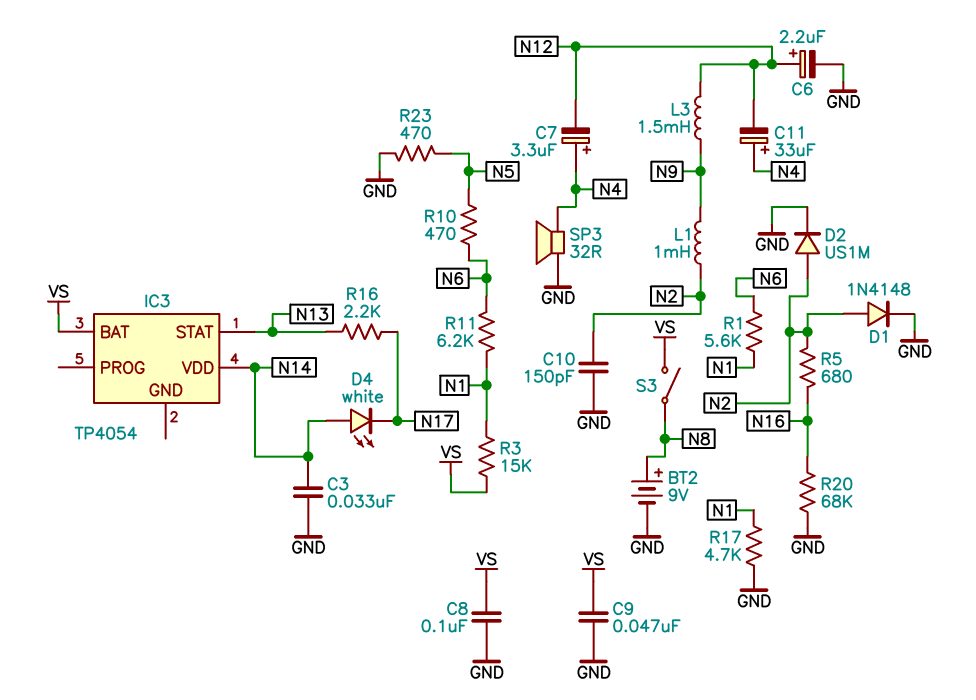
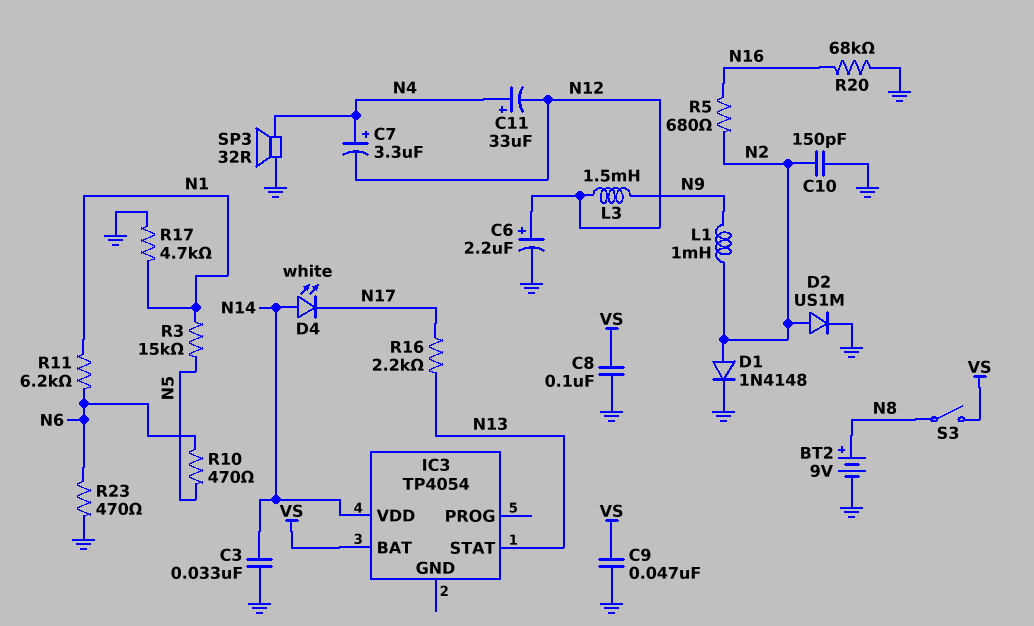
R1: 5.6k (N1, N6) -> none
R3: 15k (N1, VS) -> 15k (N1, N5)
R23: 470 (GND, N5) -> 470 (GND, N6)

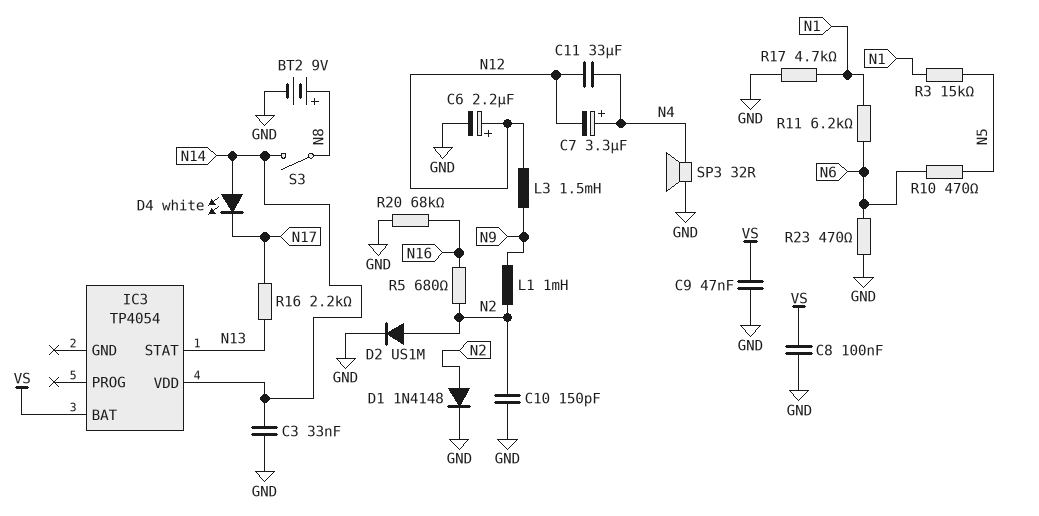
C11: 33uF (plus N4, minus N12) -> 33uF (N4, N12)
S3: switch (N8, VS) -> switch (N8, N14)

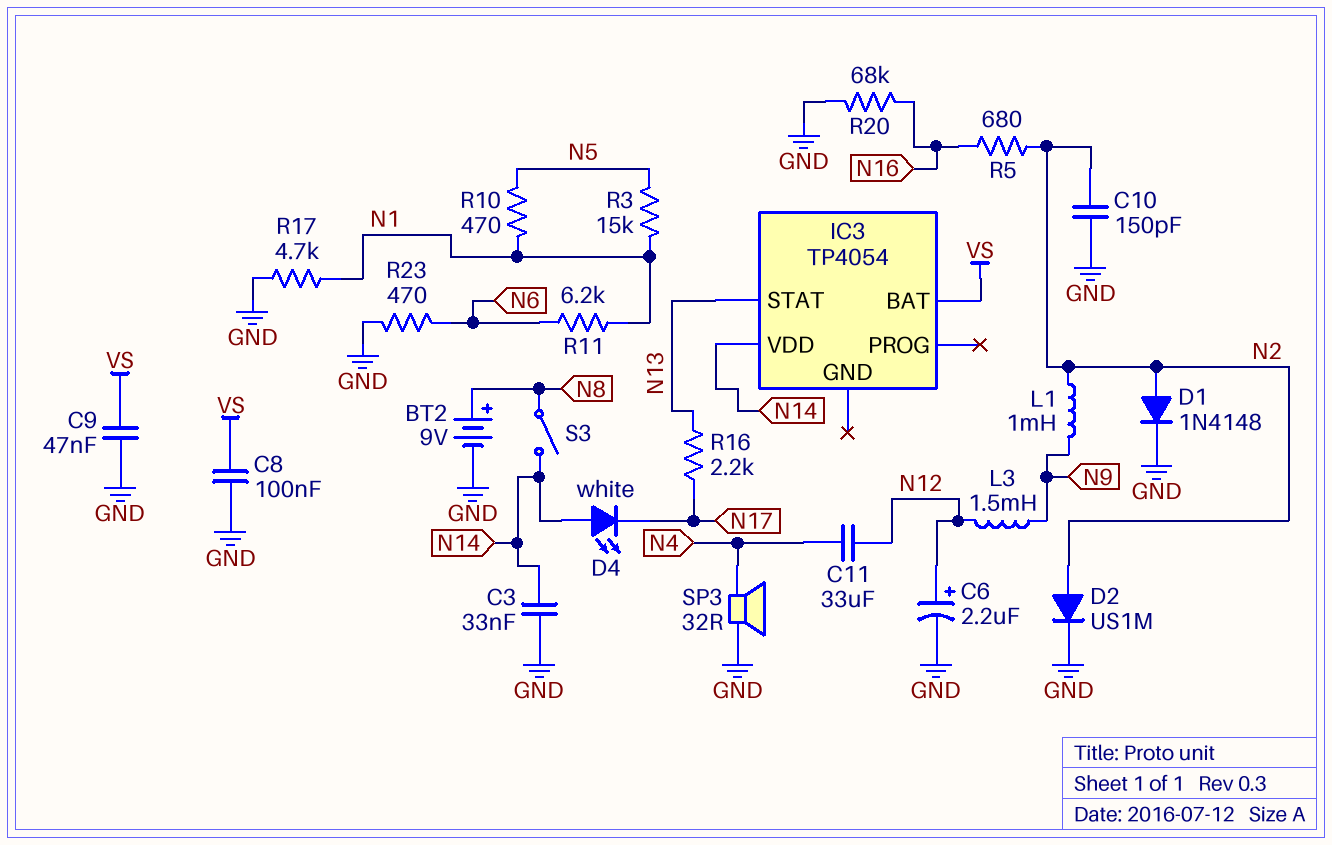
C7: 3.3uF (plus N4, minus N12) -> none
R10: 470 (N5, N6) -> 470 (N1, N5)

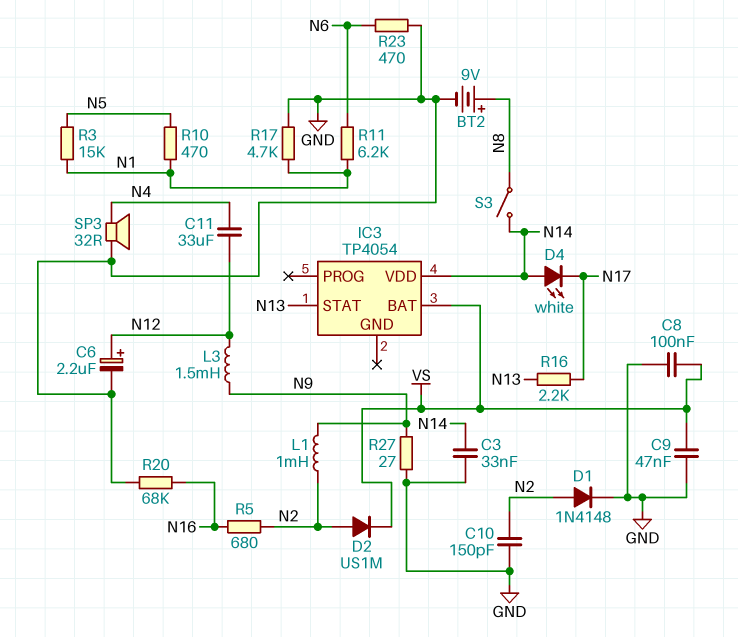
D2: diode US1M (A N2, K GND) -> diode US1M (A N2, K VS)
R27: none -> 27 (GND, N9)

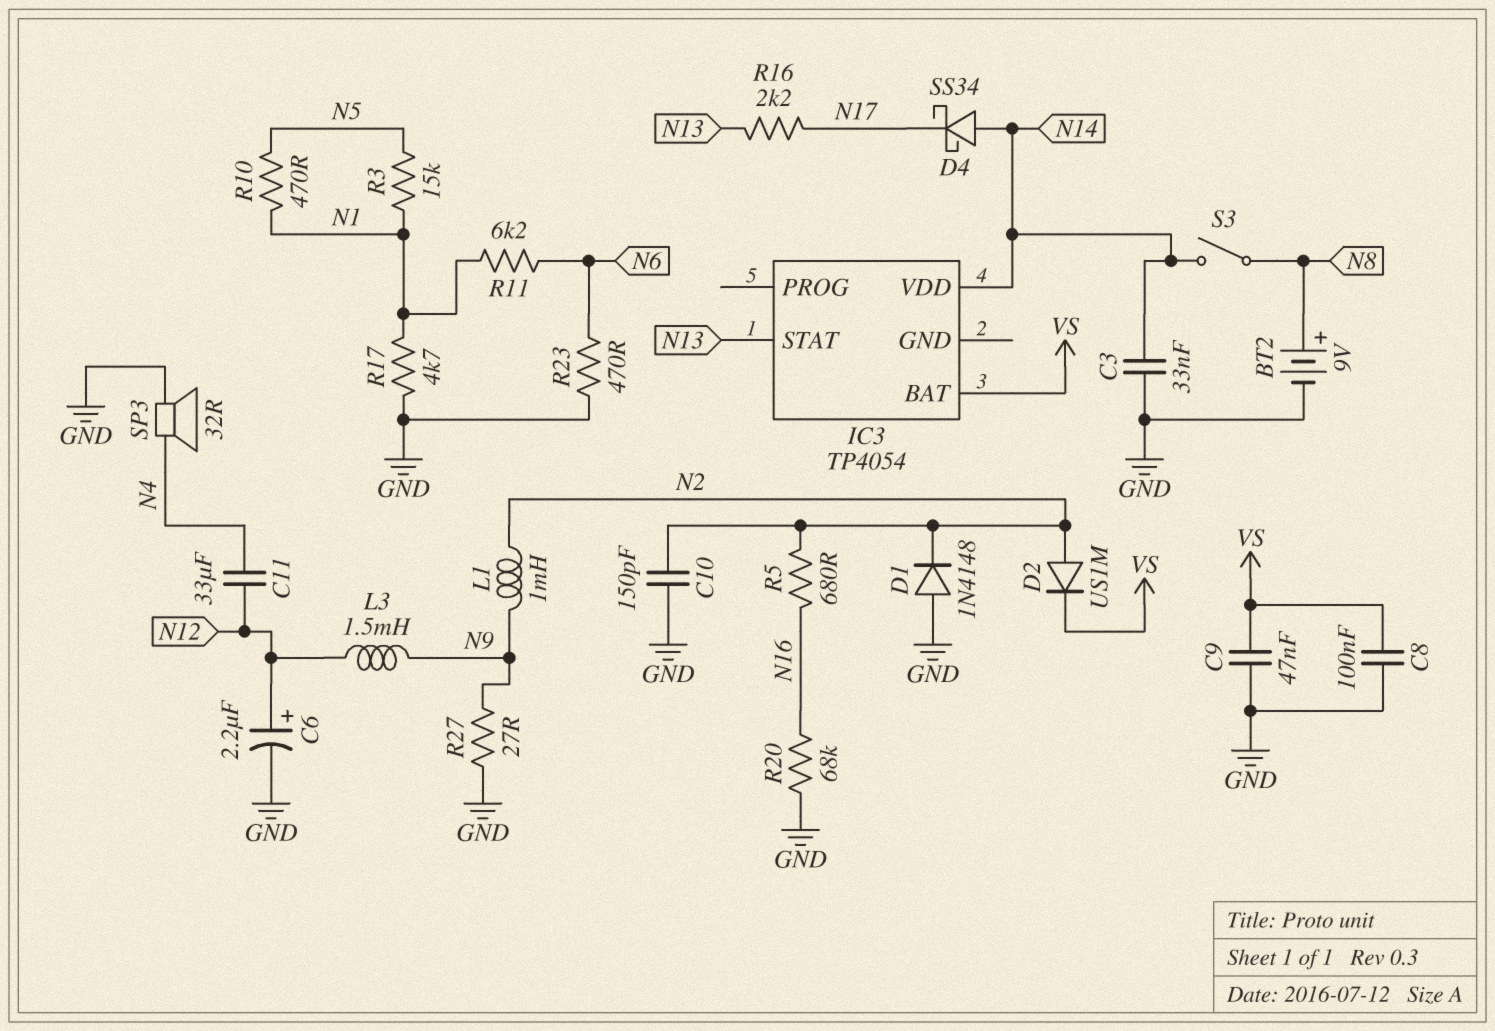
D1: diode 1N4148 (A N2, K GND) -> diode 1N4148 (A GND, K N2)
D4: LED white (A N14, K N17) -> schottky SS34 (A N14, K N17)

